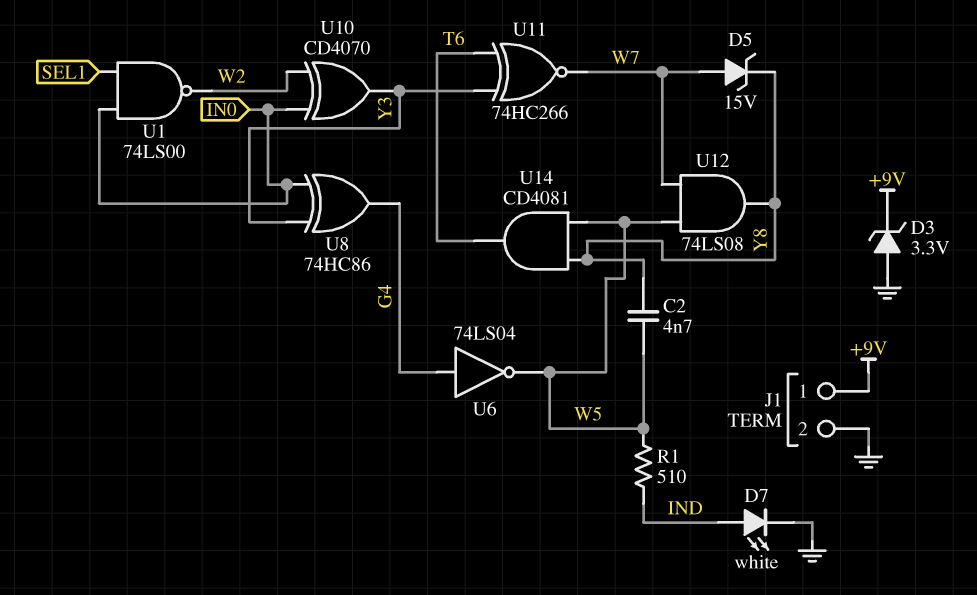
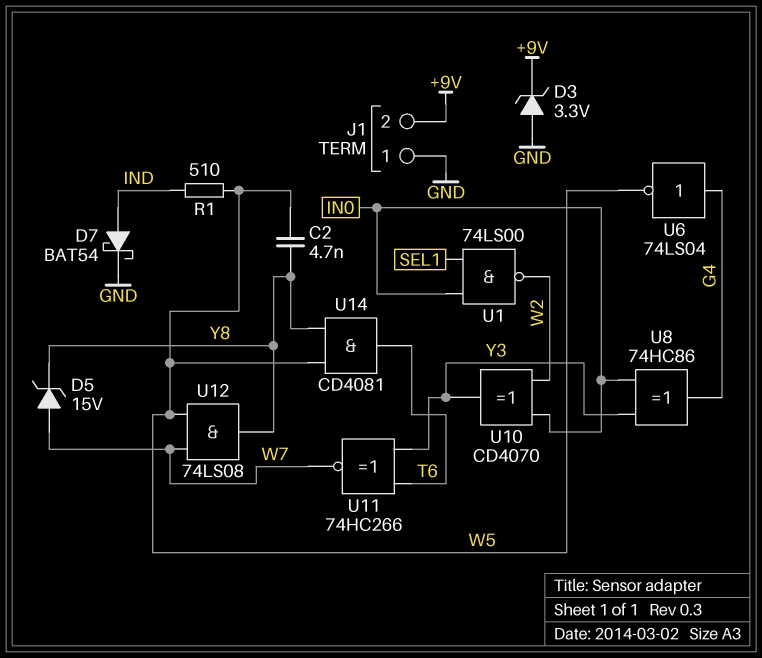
D7: LED white (A IND, K GND) -> schottky BAT54 (A IND, K GND)
J1 pin 1: +9V -> GND
J1 pin 2: GND -> +9V

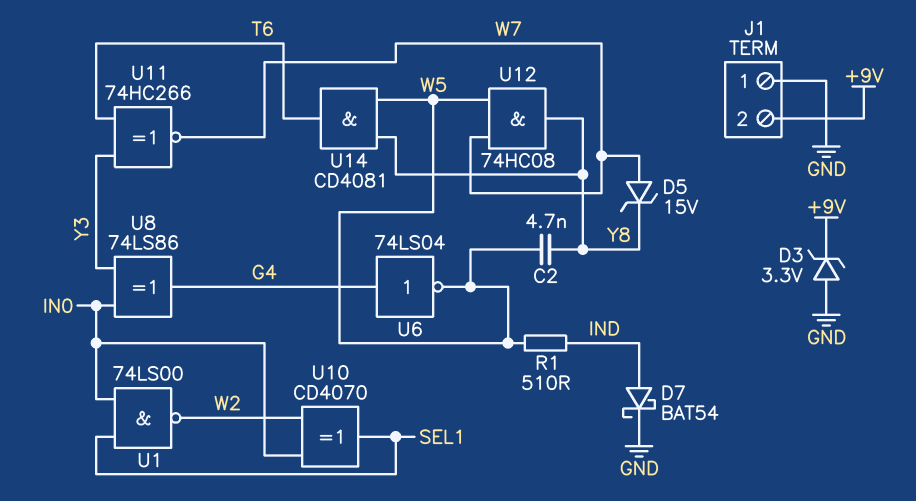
U8: XOR 74HC86 (in IN0, in Y3, out G4) -> XOR 74LS86 (in IN0, in Y3, out G4)
U10: XOR CD4070 (in IN0, in W2, out Y3) -> XOR CD4070 (in IN0, in W2, out SEL1)
U12: AND 74LS08 (in W5, in W7, out Y8) -> AND 74HC08 (in W5, in W7, out Y8)

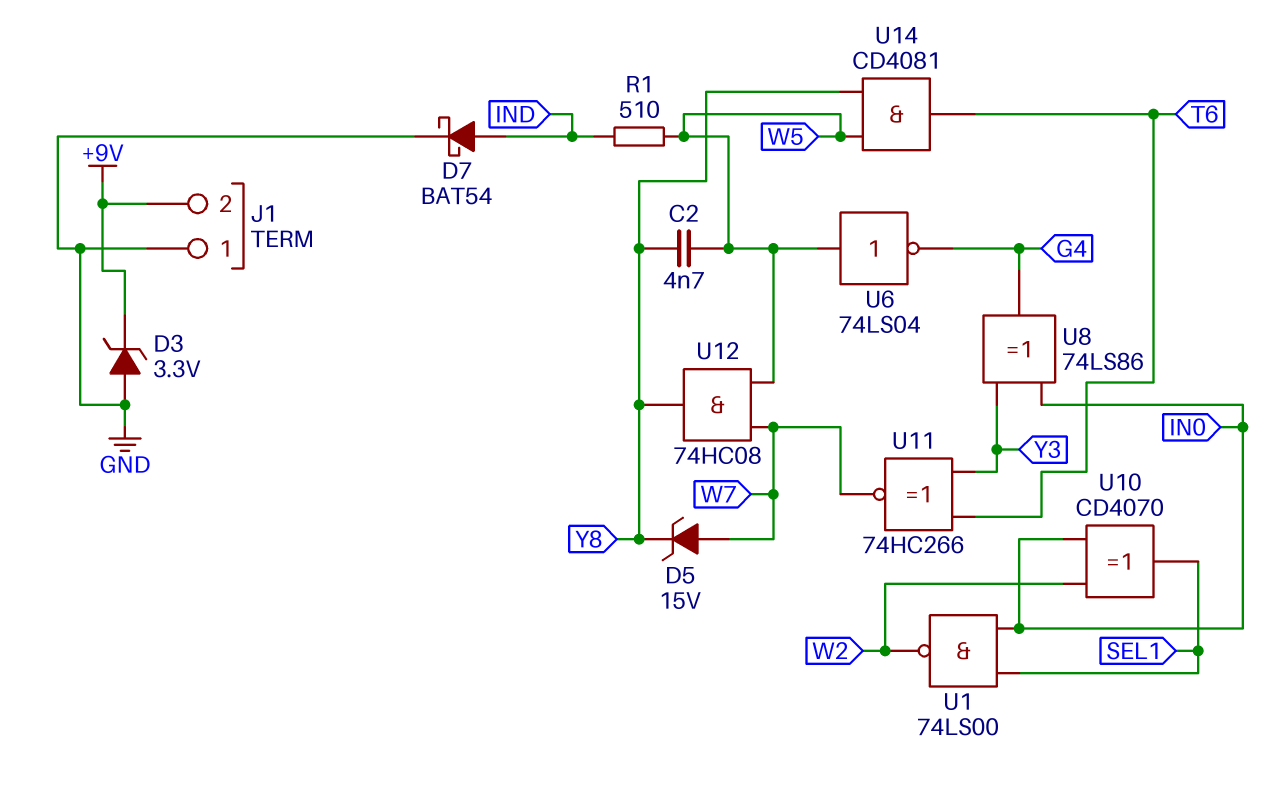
U6: NOT 74LS04 (in G4, out W5) -> NOT 74LS04 (in W5, out G4)

